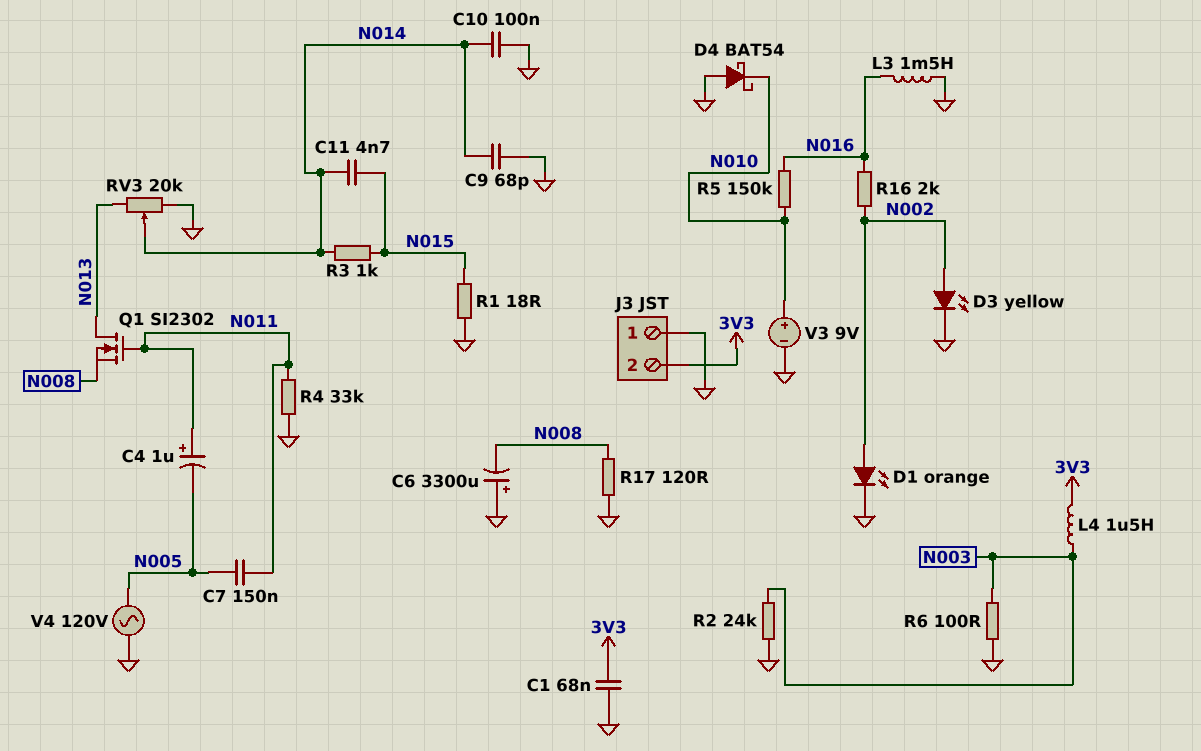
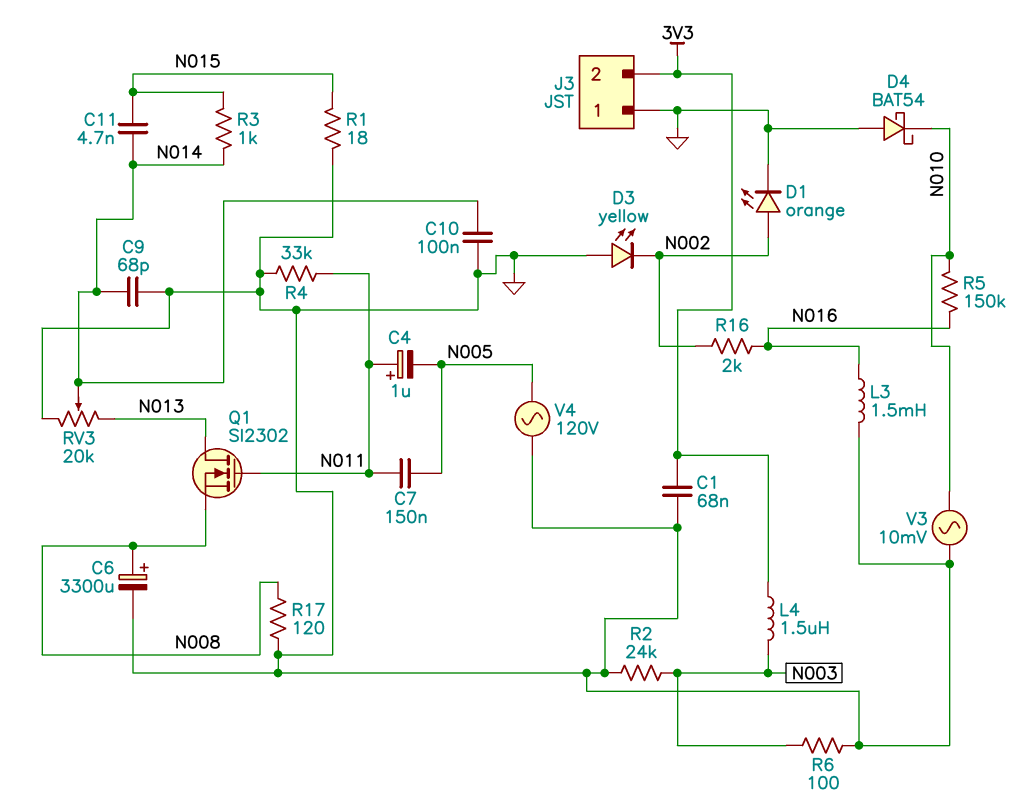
C6: 3300uF (plus GND, minus N008) -> 3300uF (plus N008, minus GND)
D3: LED yellow (A N002, K GND) -> LED yellow (A GND, K N002)
V3: 9V (plus N010, minus GND) -> AC 10mV (GND, N010)

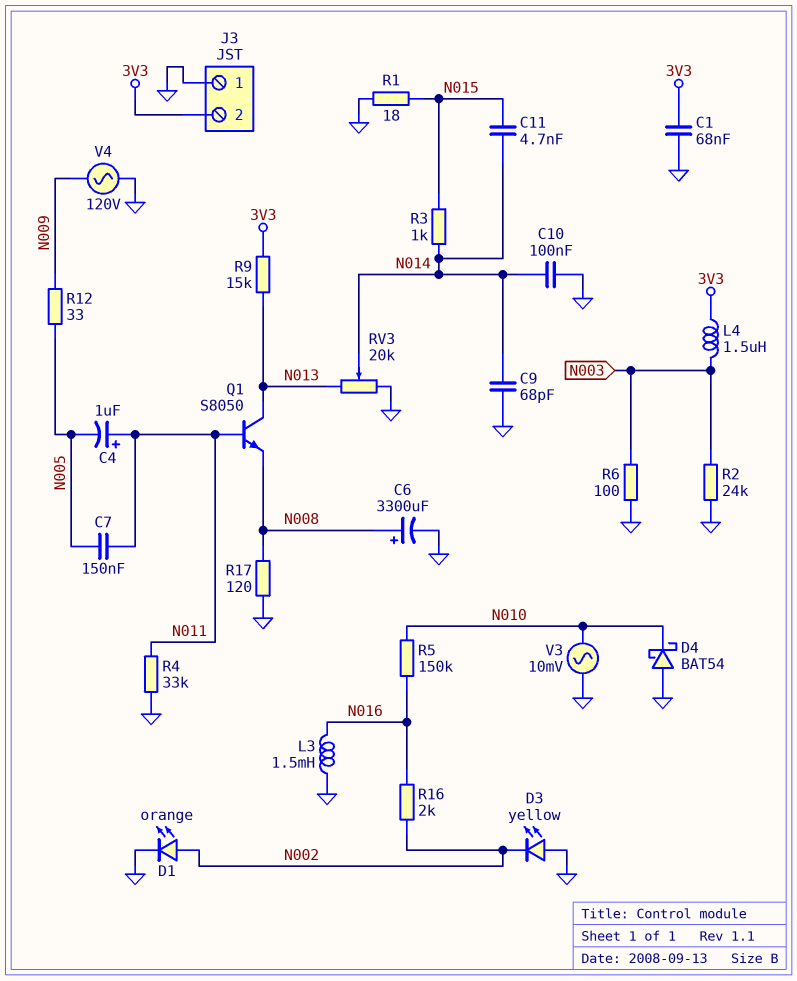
Q1: NMOS SI2302 (G N011, D N013, S N008) -> NPN S8050 (B N011, C N013, E N008)
R9: none -> 15k (3V3, N013)
R12: none -> 33 (N005, N009)
V4: AC 120V (GND, N005) -> AC 120V (GND, N009)

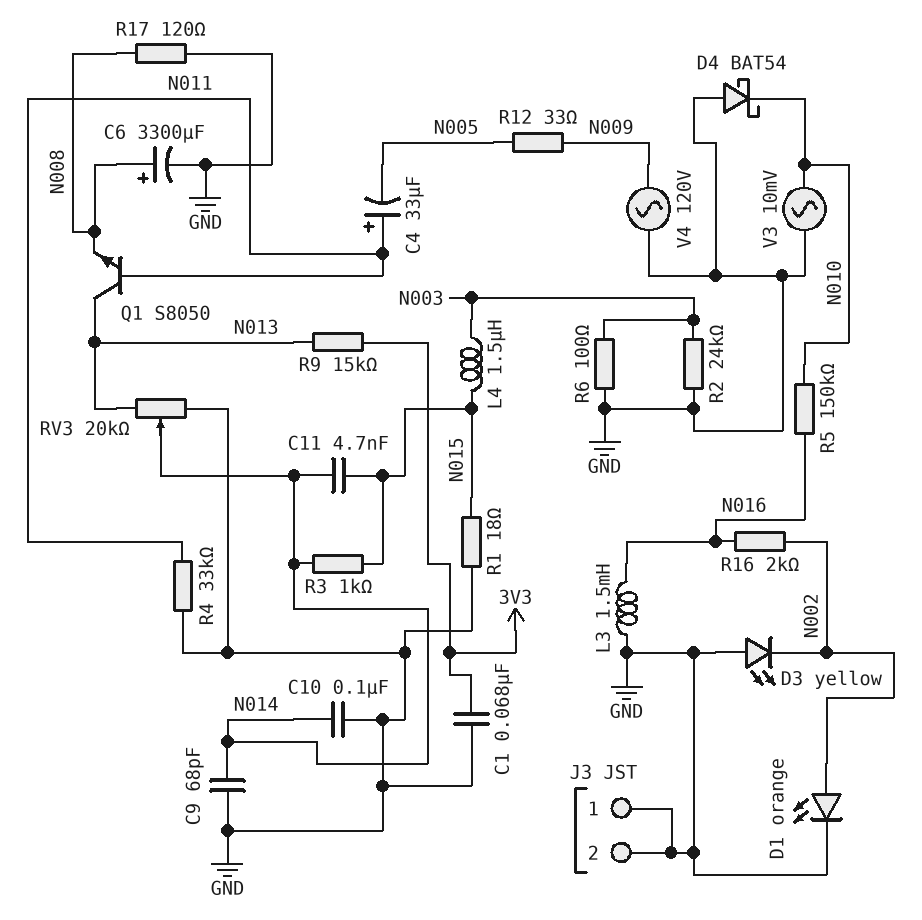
C4: 1uF (plus N011, minus N005) -> 33uF (plus N011, minus N005)
C7: 150nF (N005, N011) -> none
J3 pin 2: 3V3 -> GND
L4: 1.5uH (3V3, N003) -> 1.5uH (N003, N015)

